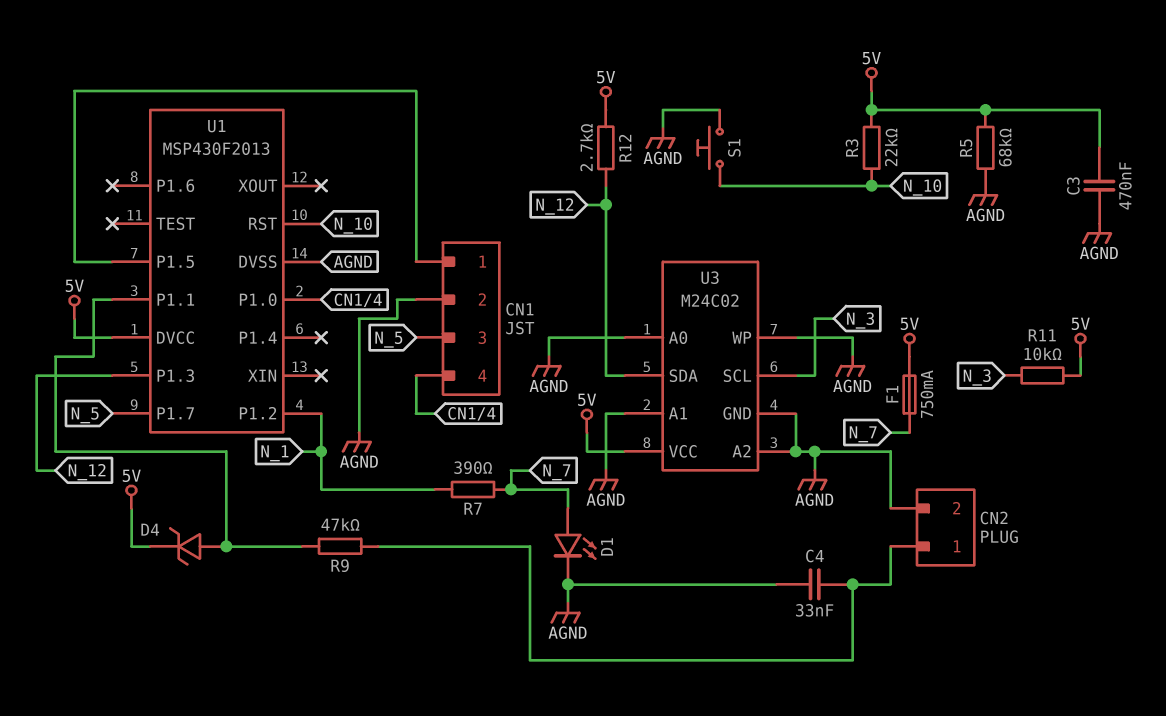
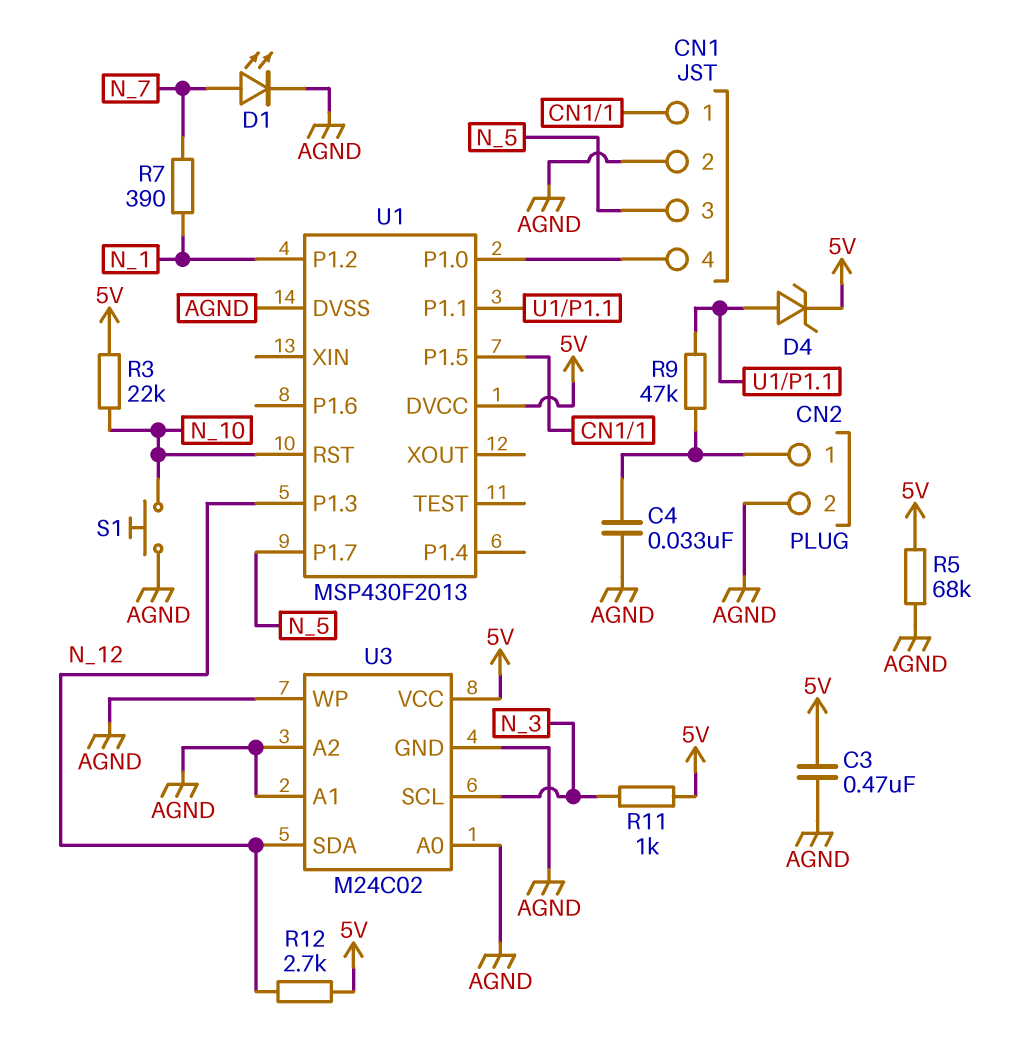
F1: 750mA (5V, N_7) -> none
R11: 10k (5V, N_3) -> 1k (5V, N_3)

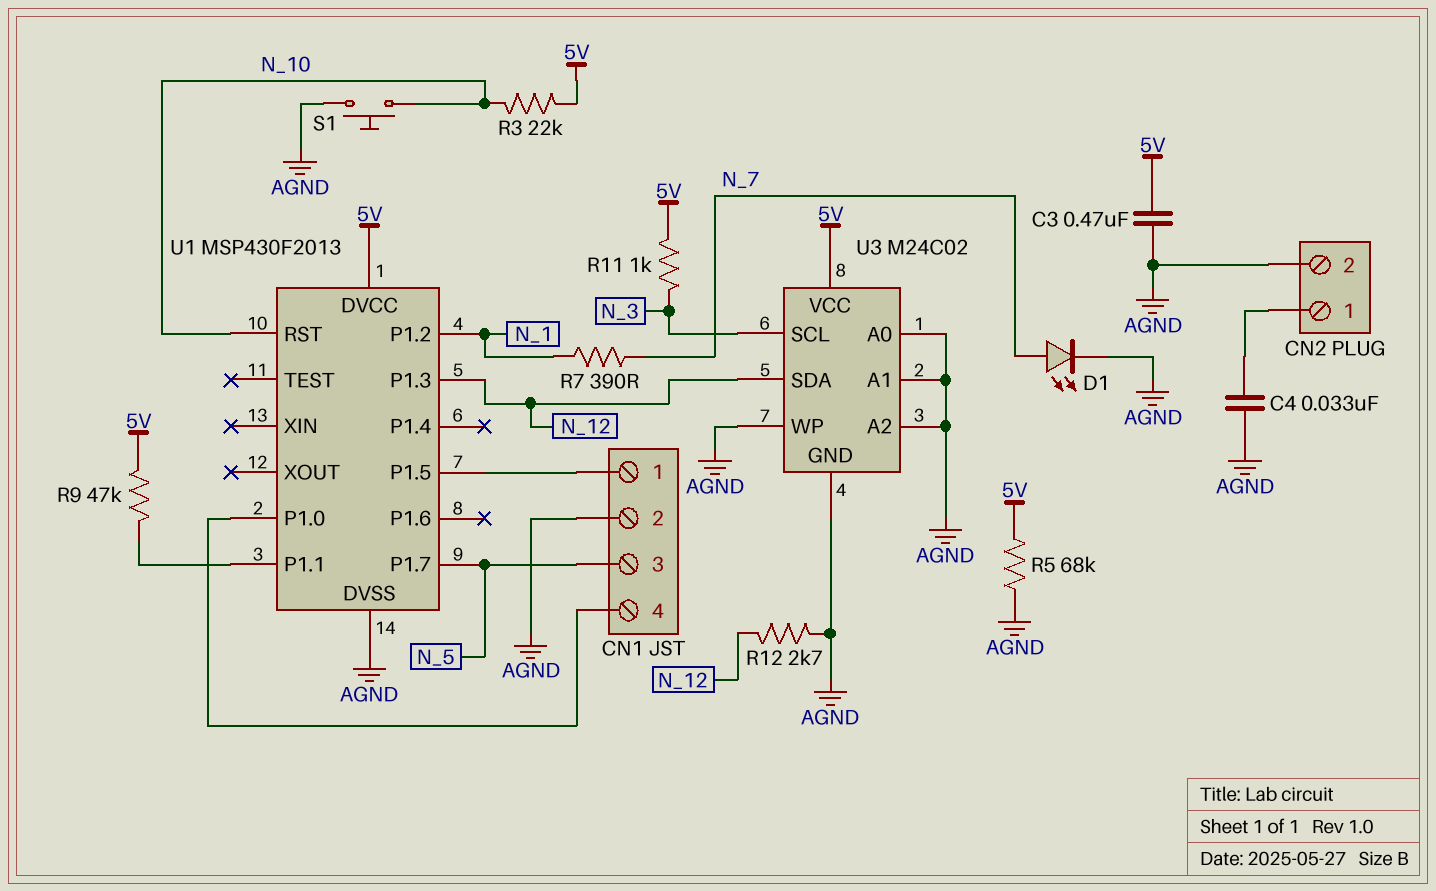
D4: zener (A U1/P1.1, K 5V) -> none
R9: 47k (CN2/1, U1/P1.1) -> 47k (5V, U1/P1.1)
R12: 2.7k (5V, N_12) -> 2.7k (AGND, N_12)

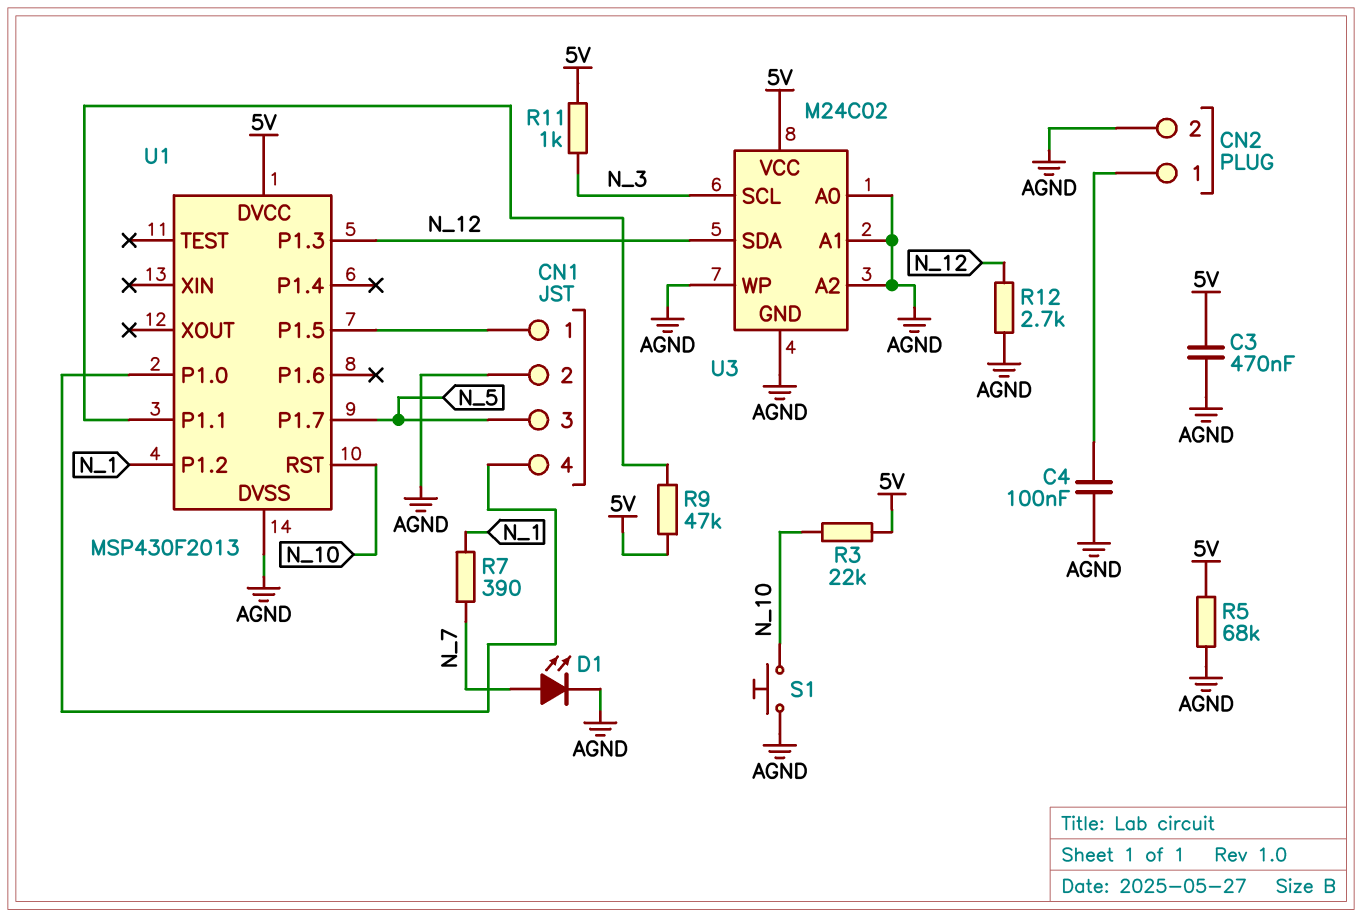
C4: 33nF (AGND, CN2/1) -> 100nF (AGND, CN2/1)

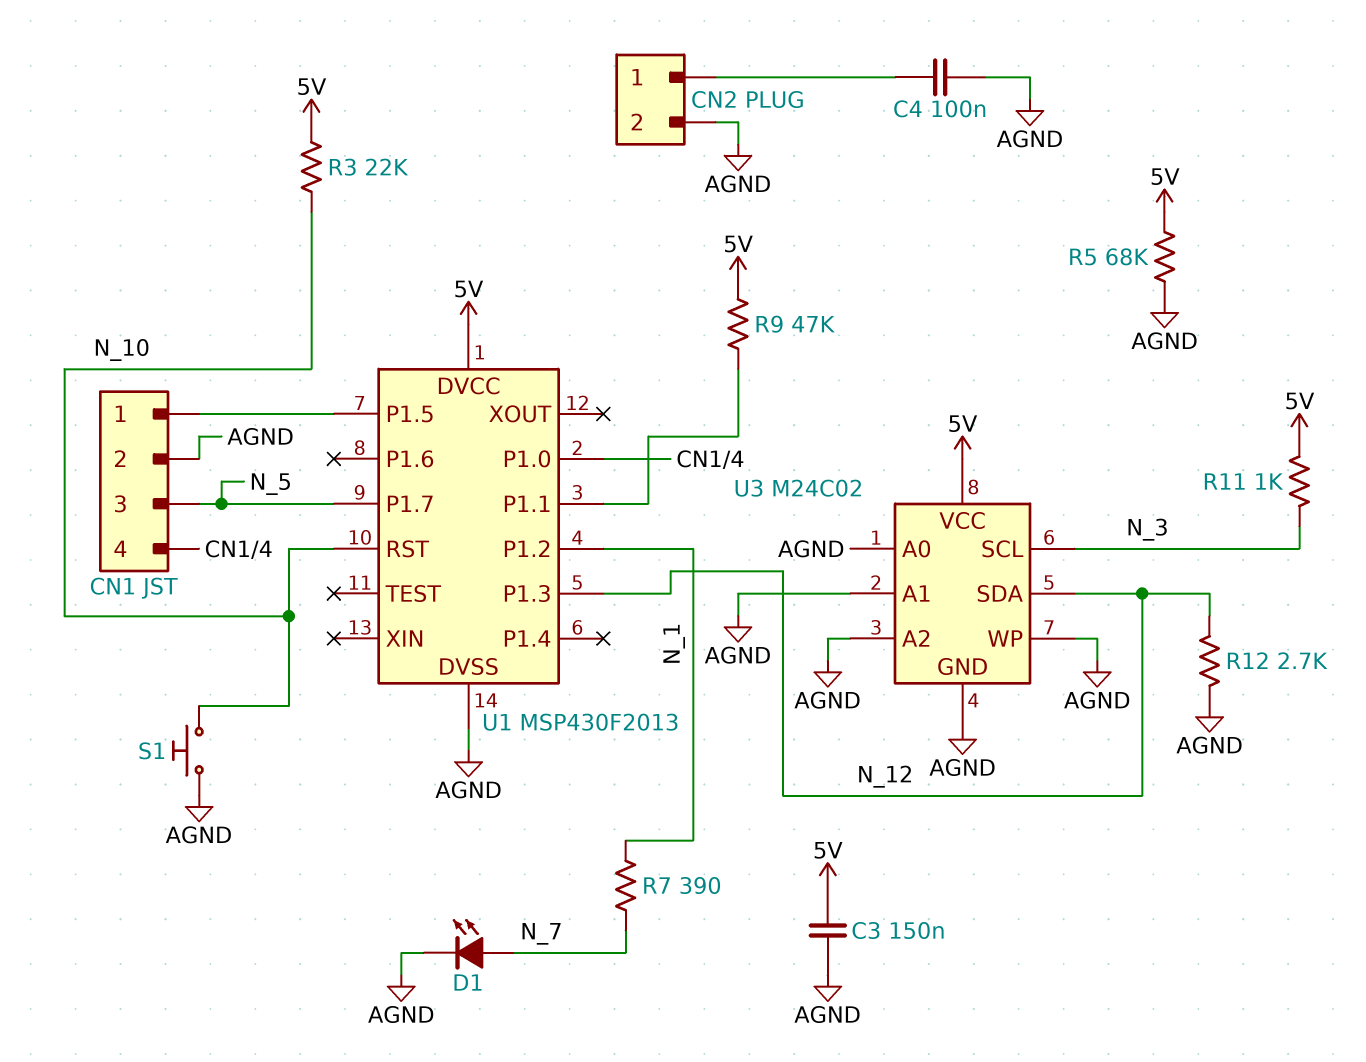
C3: 470nF (5V, AGND) -> 150nF (5V, AGND)

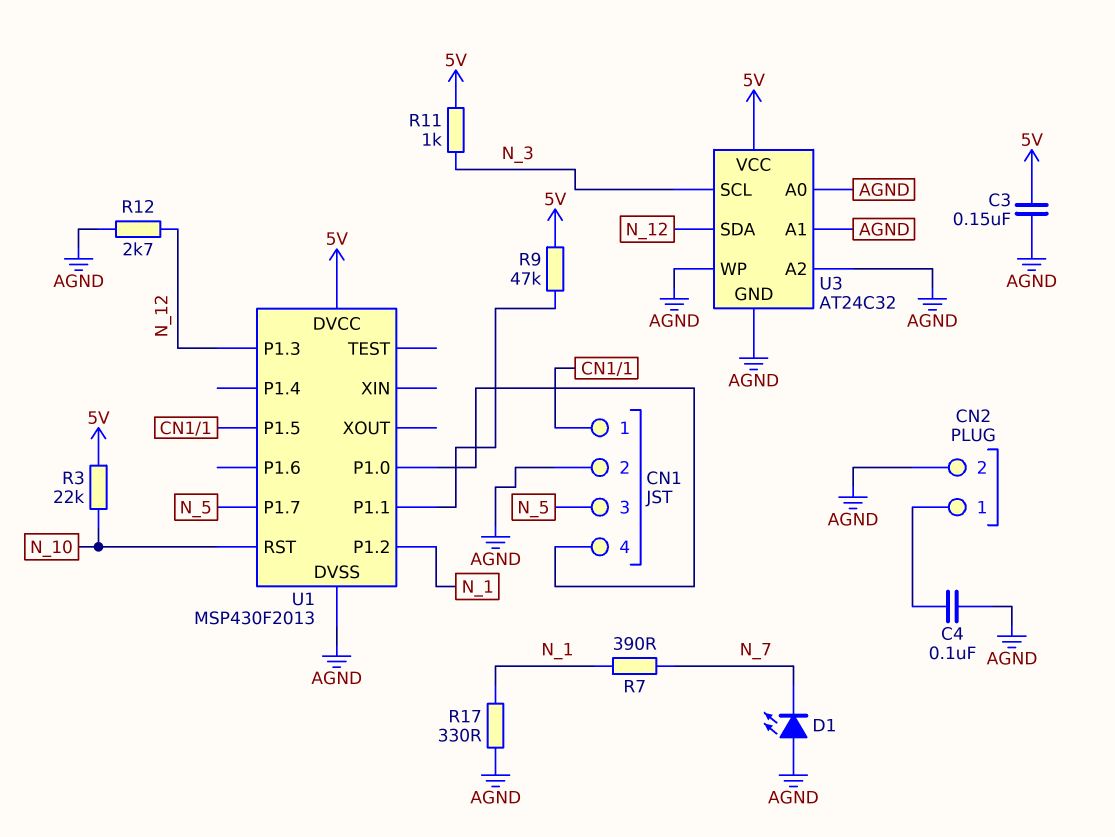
D1: LED (A N_7, K AGND) -> LED (A AGND, K N_7)
R5: 68k (5V, AGND) -> none
R17: none -> 330 (AGND, N_1)
S1: button (AGND, N_10) -> none
U3: M24C02 -> AT24C32

